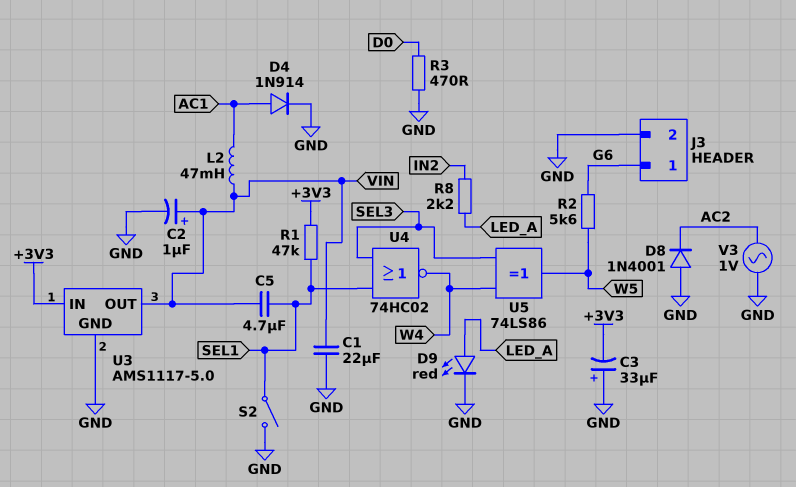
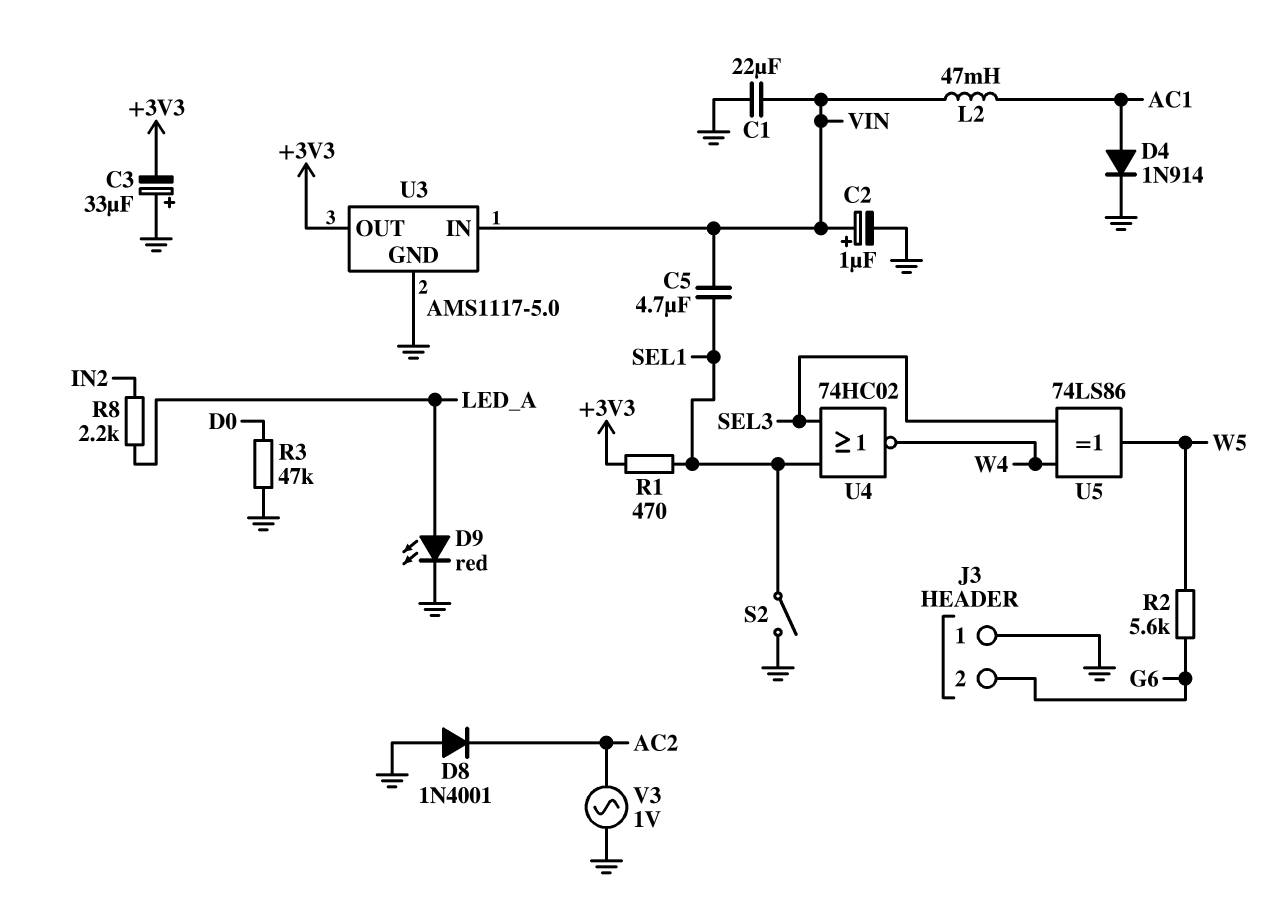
J3 pin 1: G6 -> GND
J3 pin 2: GND -> G6
R1: 47k (+3V3, SEL1) -> 470 (+3V3, SEL1)
R3: 470 (D0, GND) -> 47k (D0, GND)
U3 pin IN: +3V3 -> VIN
U3 pin OUT: VIN -> +3V3

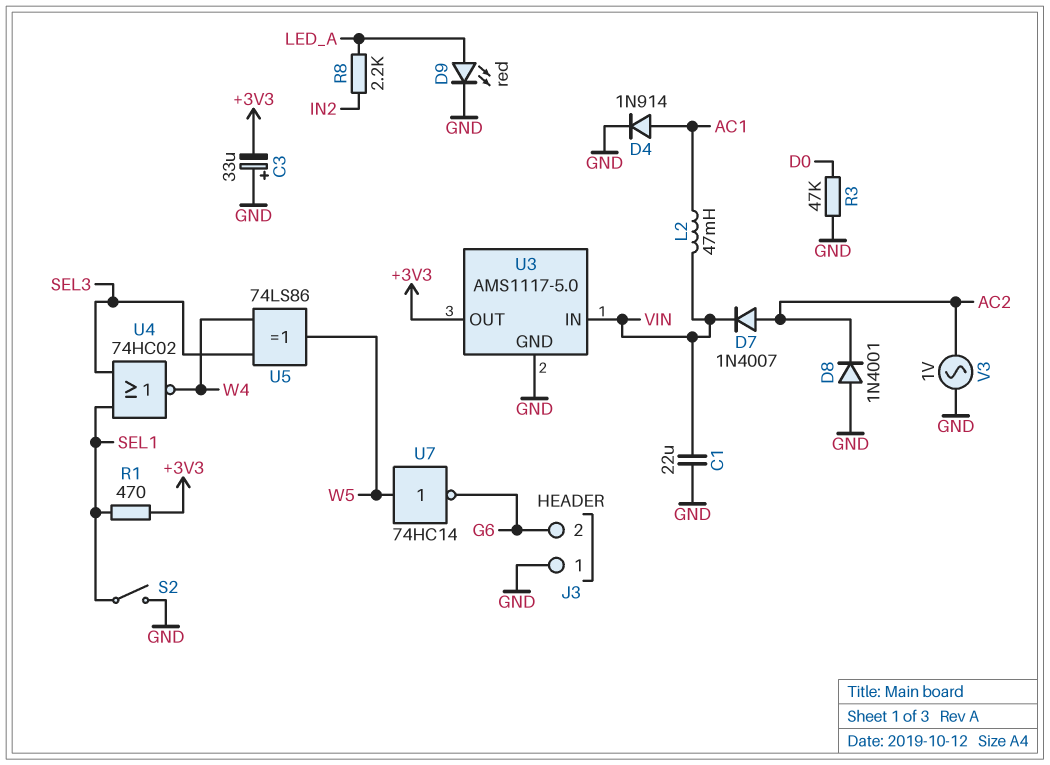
C2: 1uF (plus VIN, minus GND) -> none
C5: 4.7uF (SEL1, VIN) -> none
D7: none -> diode 1N4007 (A AC2, K VIN)
R2: 5.6k (G6, W5) -> none
U7: none -> NOT 74HC14 (in W5, out G6)

